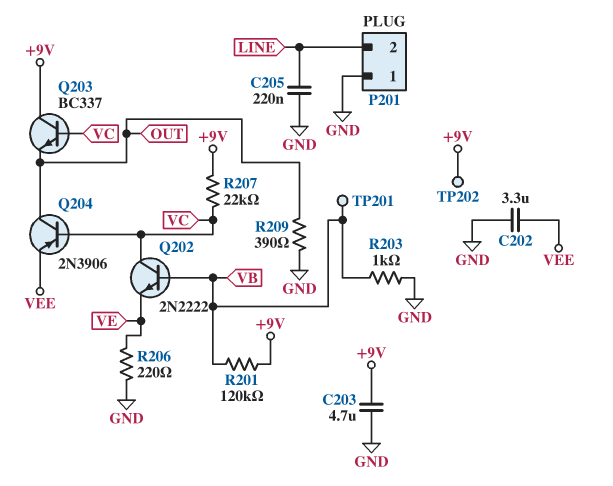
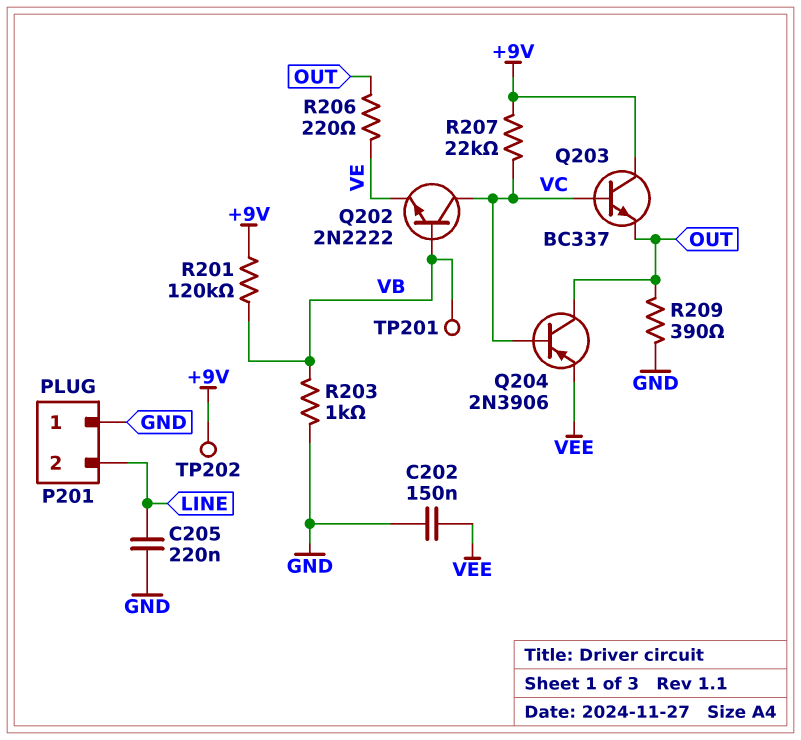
C202: 3.3uF (GND, VEE) -> 150nF (GND, VEE)
C203: 4.7uF (+9V, GND) -> none
R206: 220 (GND, VE) -> 220 (OUT, VE)

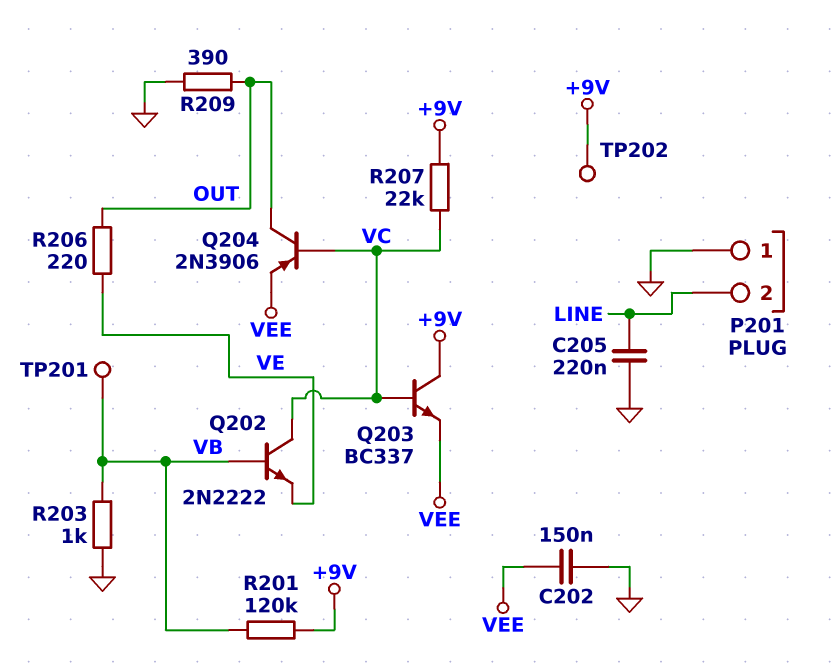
Q203: NPN BC337 (B VC, C +9V, E OUT) -> NPN BC337 (B VC, C +9V, E VEE)

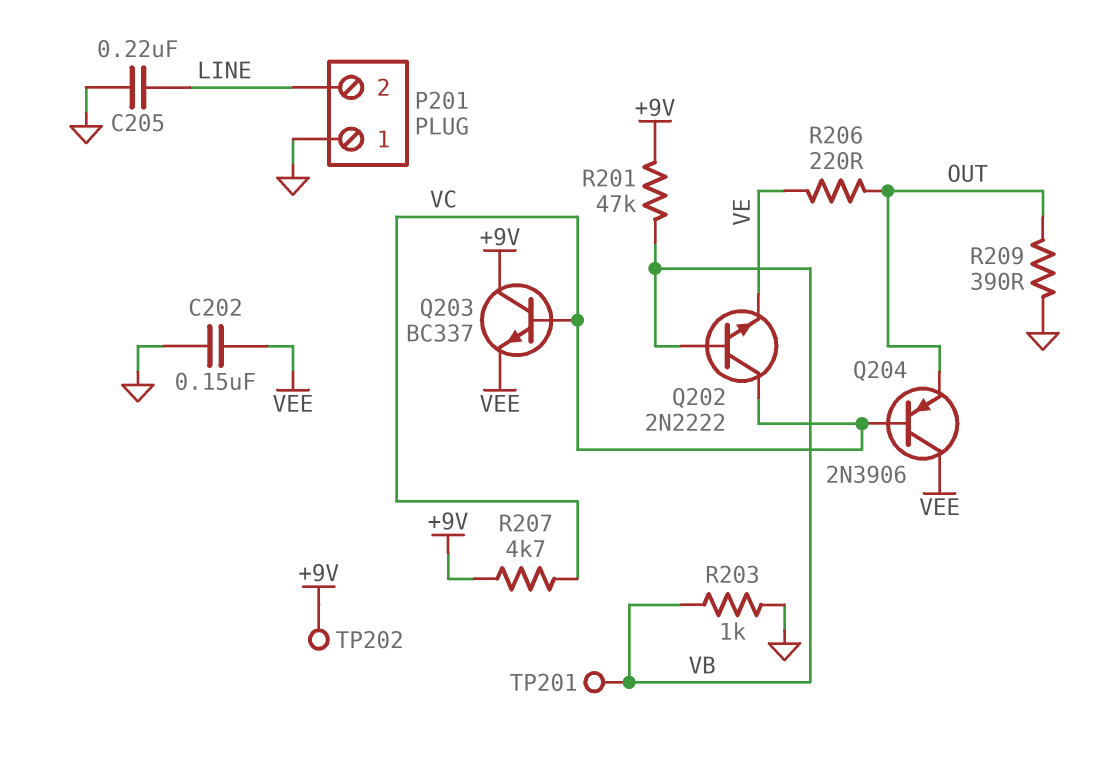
Q204: PNP 2N3906 (B VC, C OUT, E VEE) -> PNP 2N3906 (B VC, C VEE, E OUT)
R201: 120k (+9V, VB) -> 47k (+9V, VB)
R207: 22k (+9V, VC) -> 4.7k (+9V, VC)

